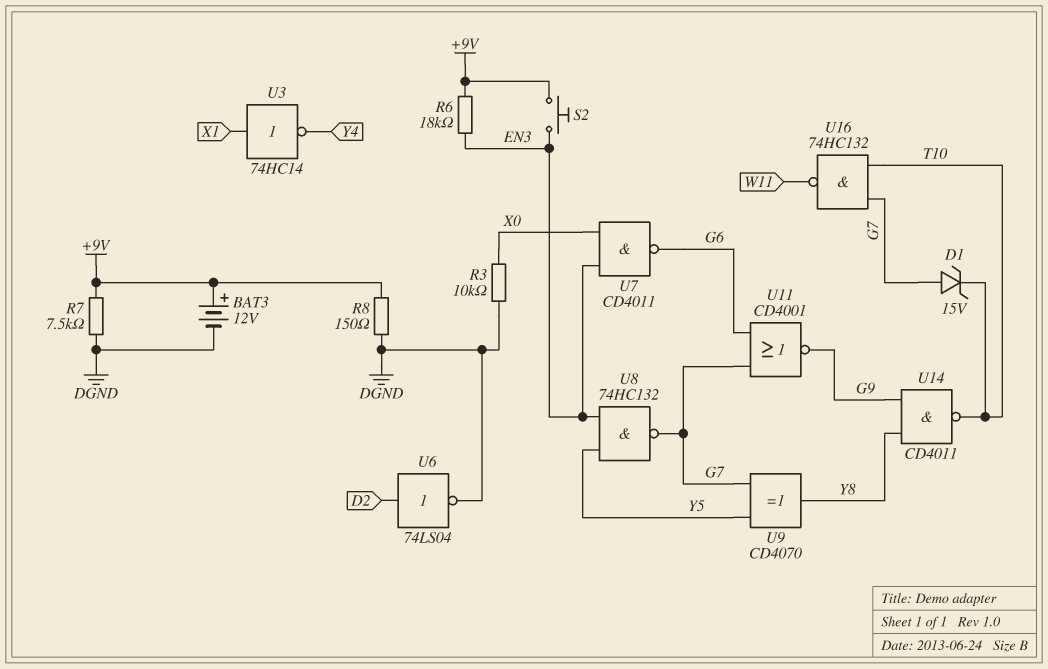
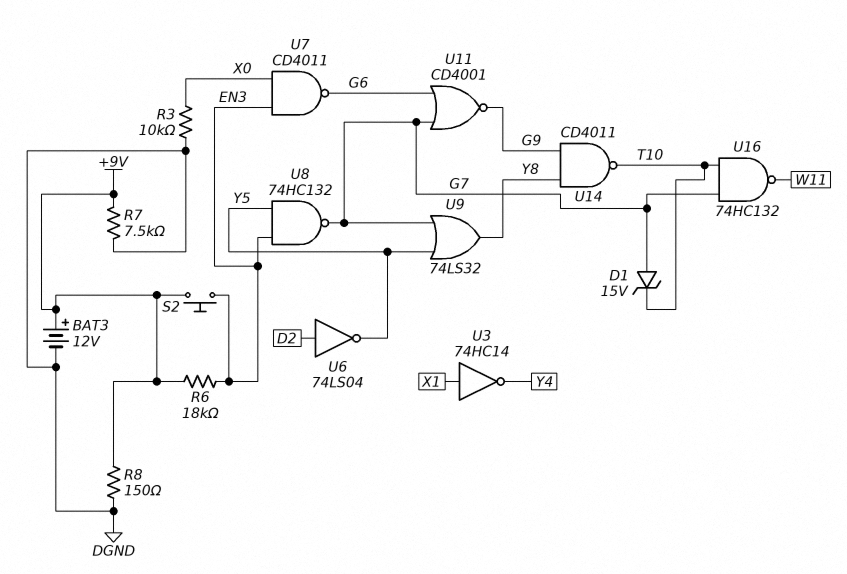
U6: NOT 74LS04 (in D2, out DGND) -> NOT 74LS04 (in D2, out Y5)
U9: XOR CD4070 (in G7, in Y5, out Y8) -> OR 74LS32 (in G7, in Y5, out Y8)

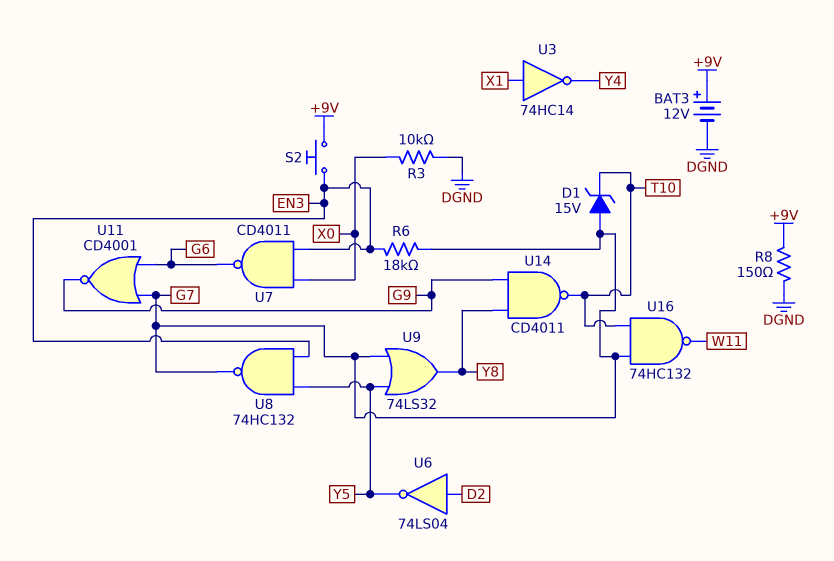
R6: 18k (+9V, EN3) -> 18k (EN3, G7)
R7: 7.5k (+9V, DGND) -> none

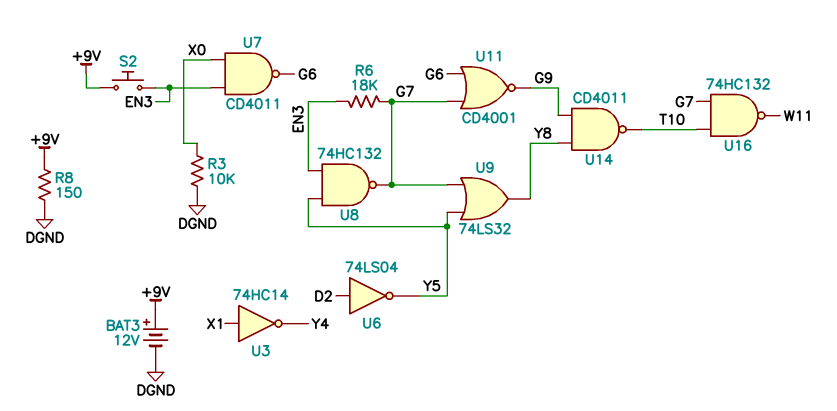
D1: zener 15V (A G7, K T10) -> none

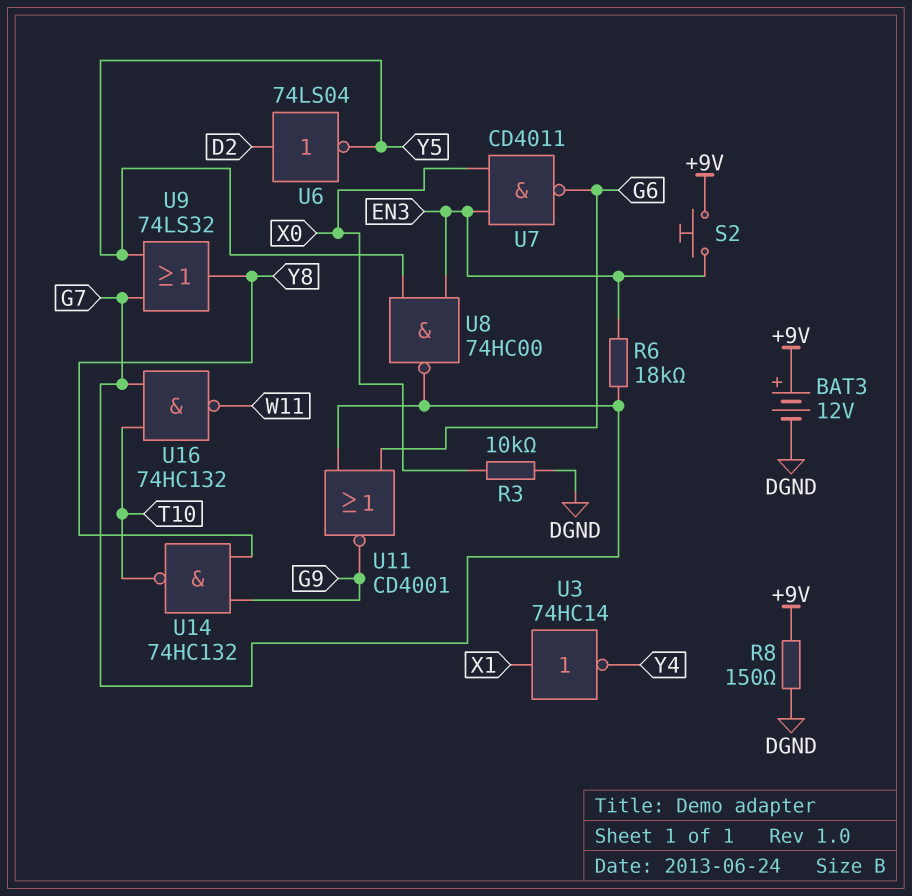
U8: NAND 74HC132 (in EN3, in Y5, out G7) -> NAND 74HC00 (in EN3, in Y5, out G7)
U14: NAND CD4011 (in G9, in Y8, out T10) -> NAND 74HC132 (in G9, in Y8, out T10)

